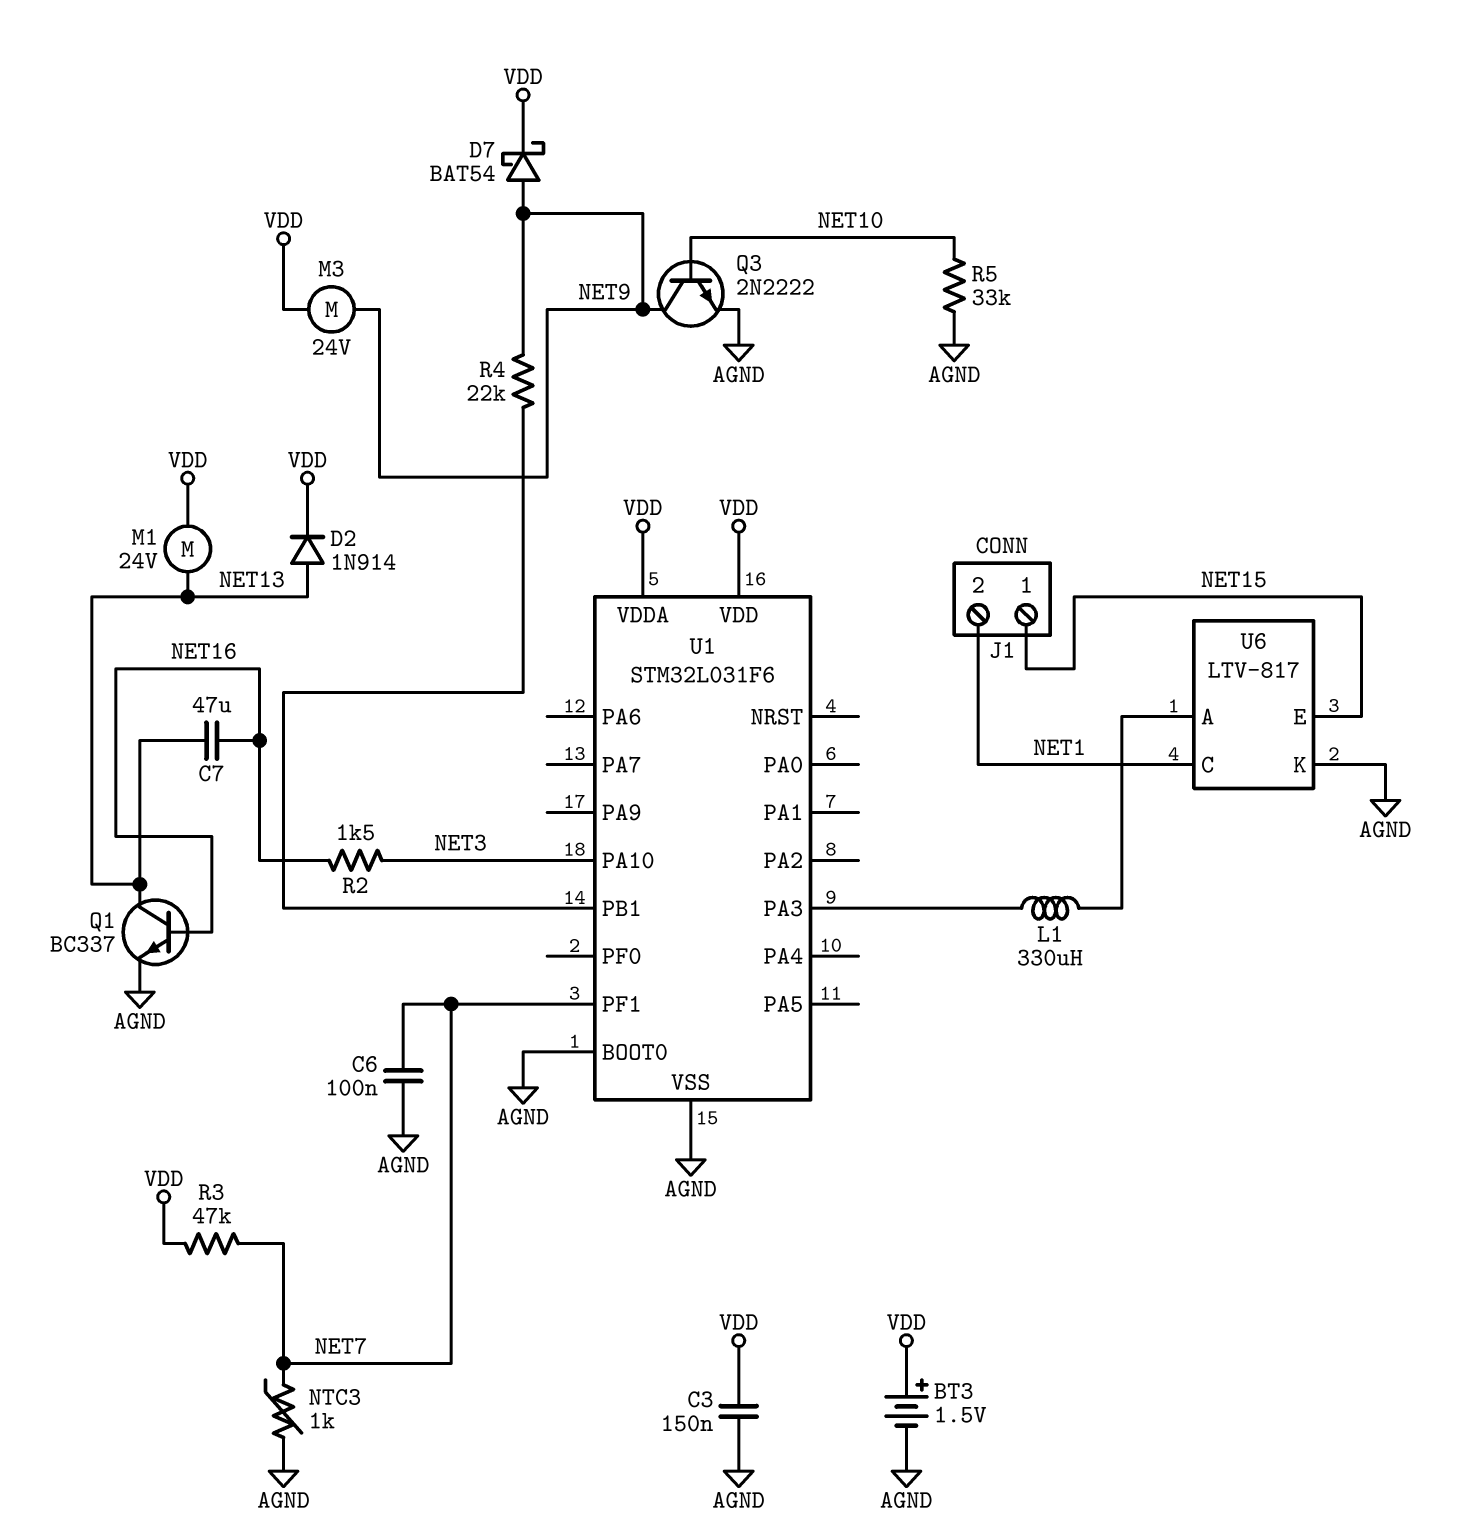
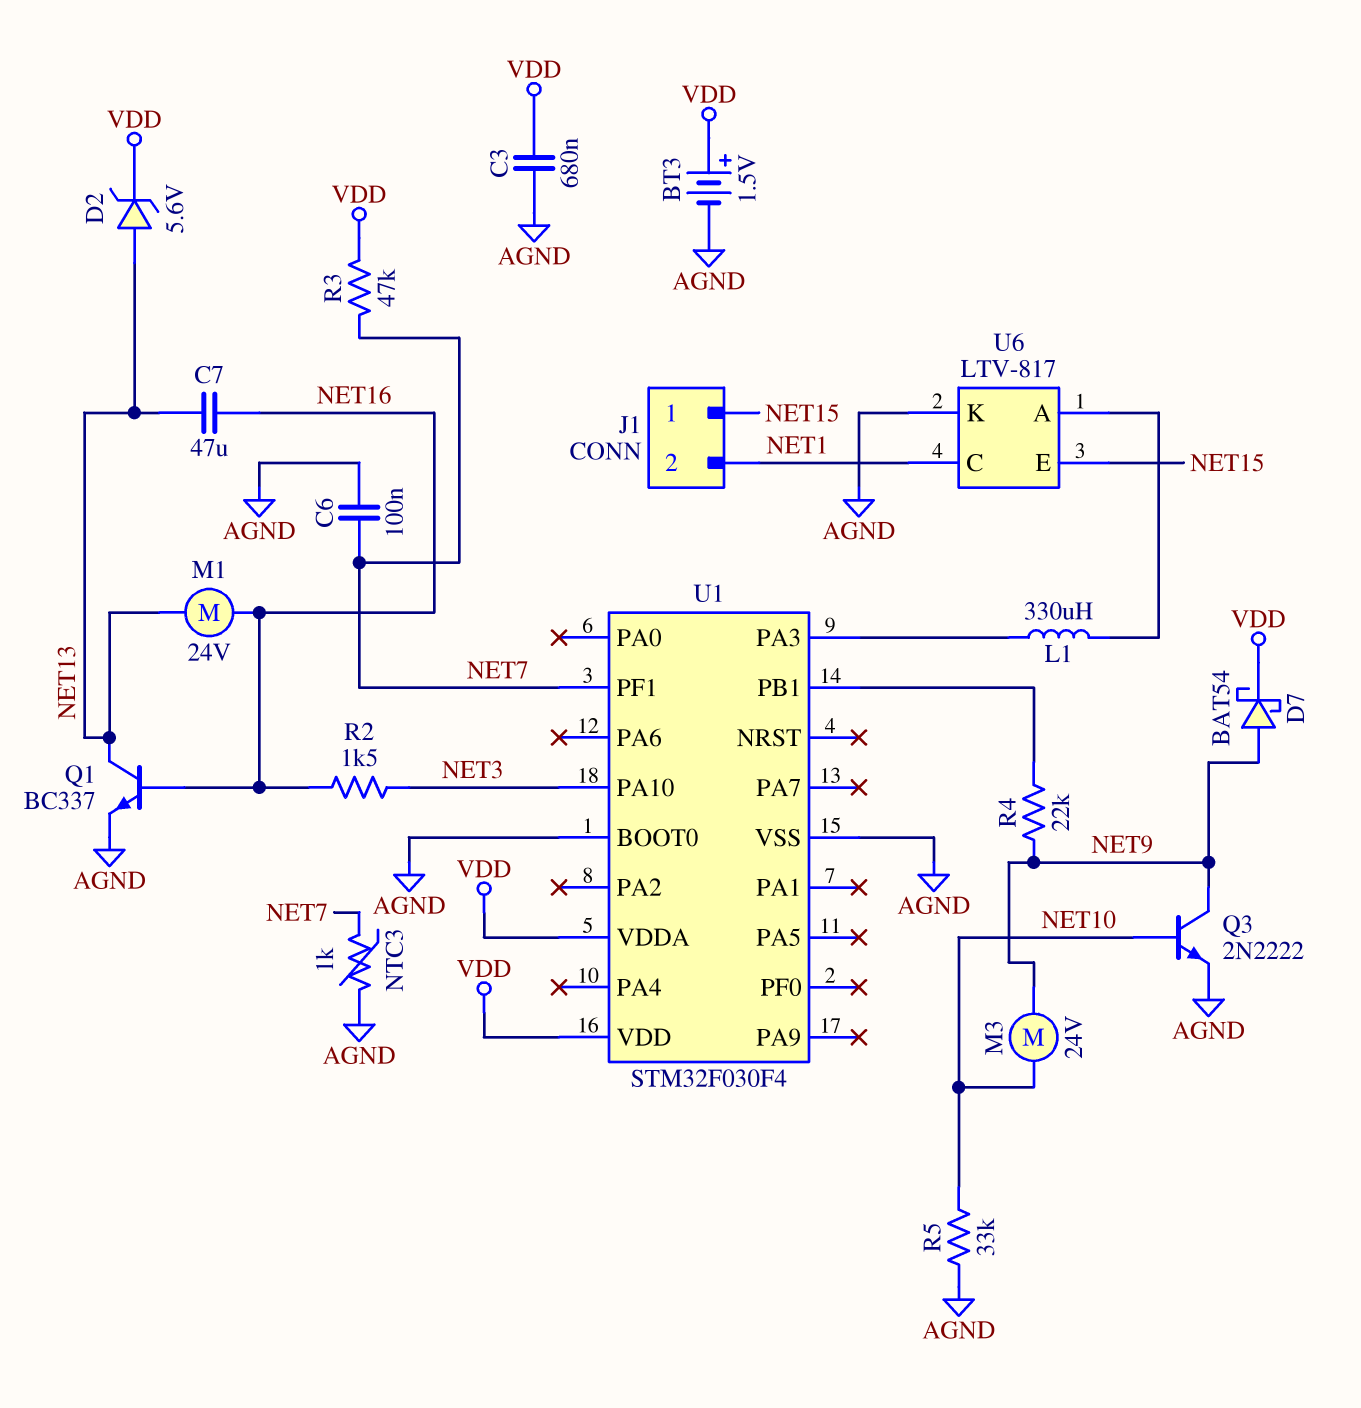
C3: 150nF (AGND, VDD) -> 680nF (AGND, VDD)
D2: diode 1N914 (A NET13, K VDD) -> zener 5.6V (A NET13, K VDD)
M1: motor 24V (NET13, VDD) -> motor 24V (NET13, NET16)
M3: motor 24V (NET9, VDD) -> motor 24V (NET9, NET10)
U1: STM32L031F6 -> STM32F030F4

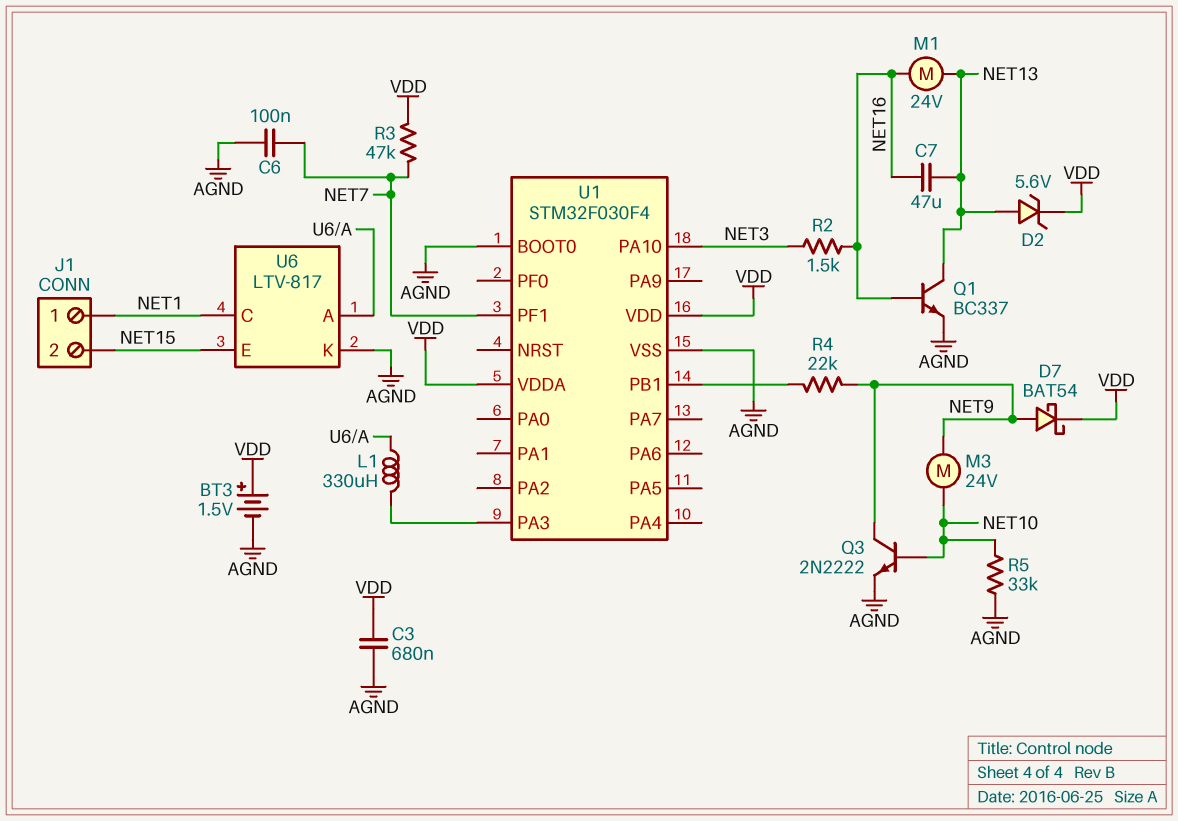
J1 pin 1: NET15 -> NET1
J1 pin 2: NET1 -> NET15
NTC3: 1k (AGND, NET7) -> none

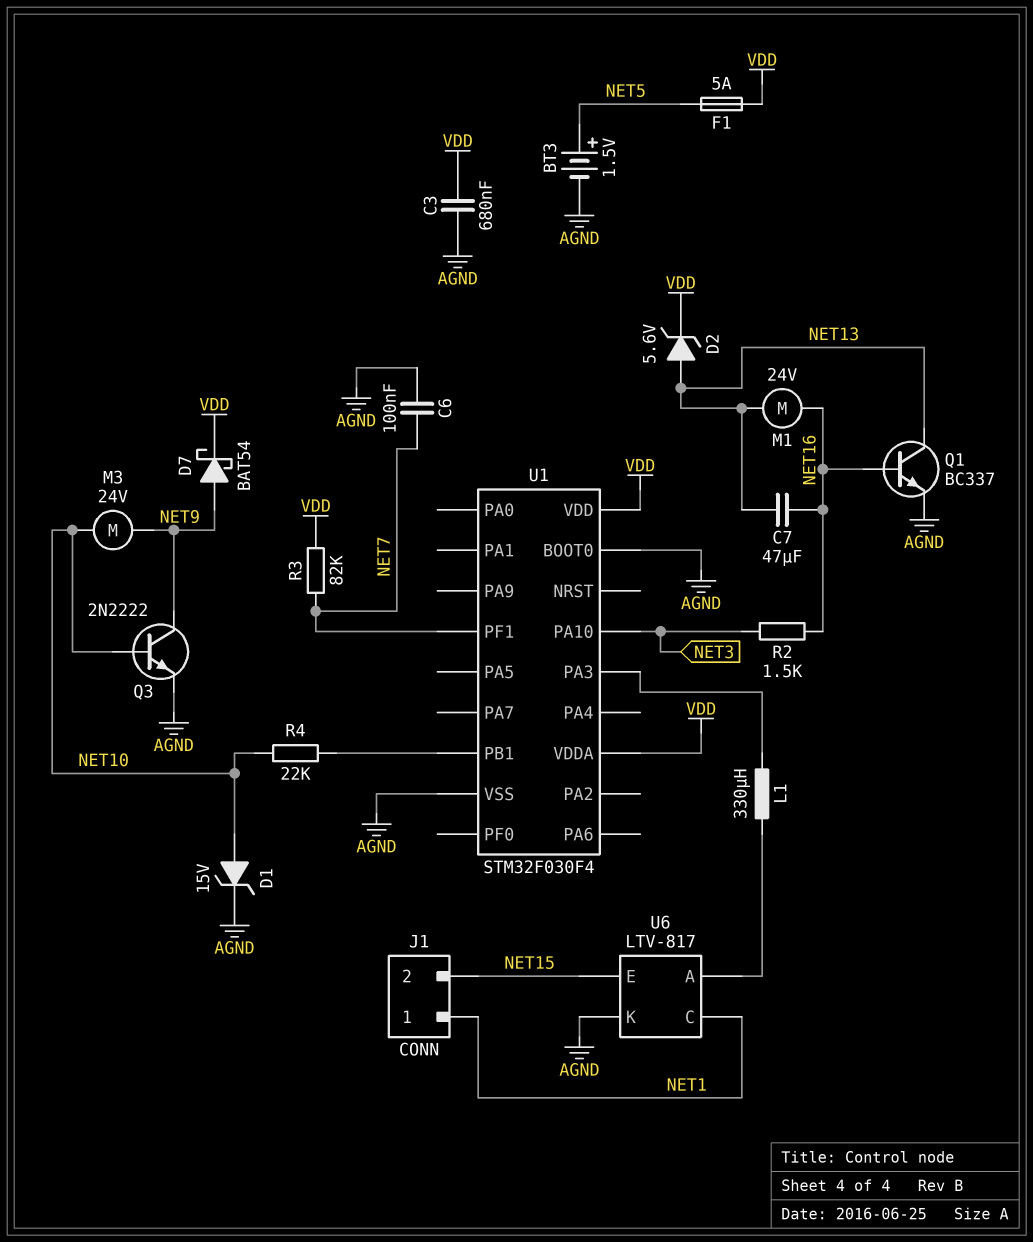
BT3: 1.5V (plus VDD, minus AGND) -> 1.5V (plus NET5, minus AGND)
D1: none -> zener 15V (A NET10, K AGND)
F1: none -> 5A (NET5, VDD)
R3: 47k (NET7, VDD) -> 82k (NET7, VDD)
R4: 22k (NET9, U1/PB1) -> 22k (NET10, U1/PB1)
R5: 33k (AGND, NET10) -> none

